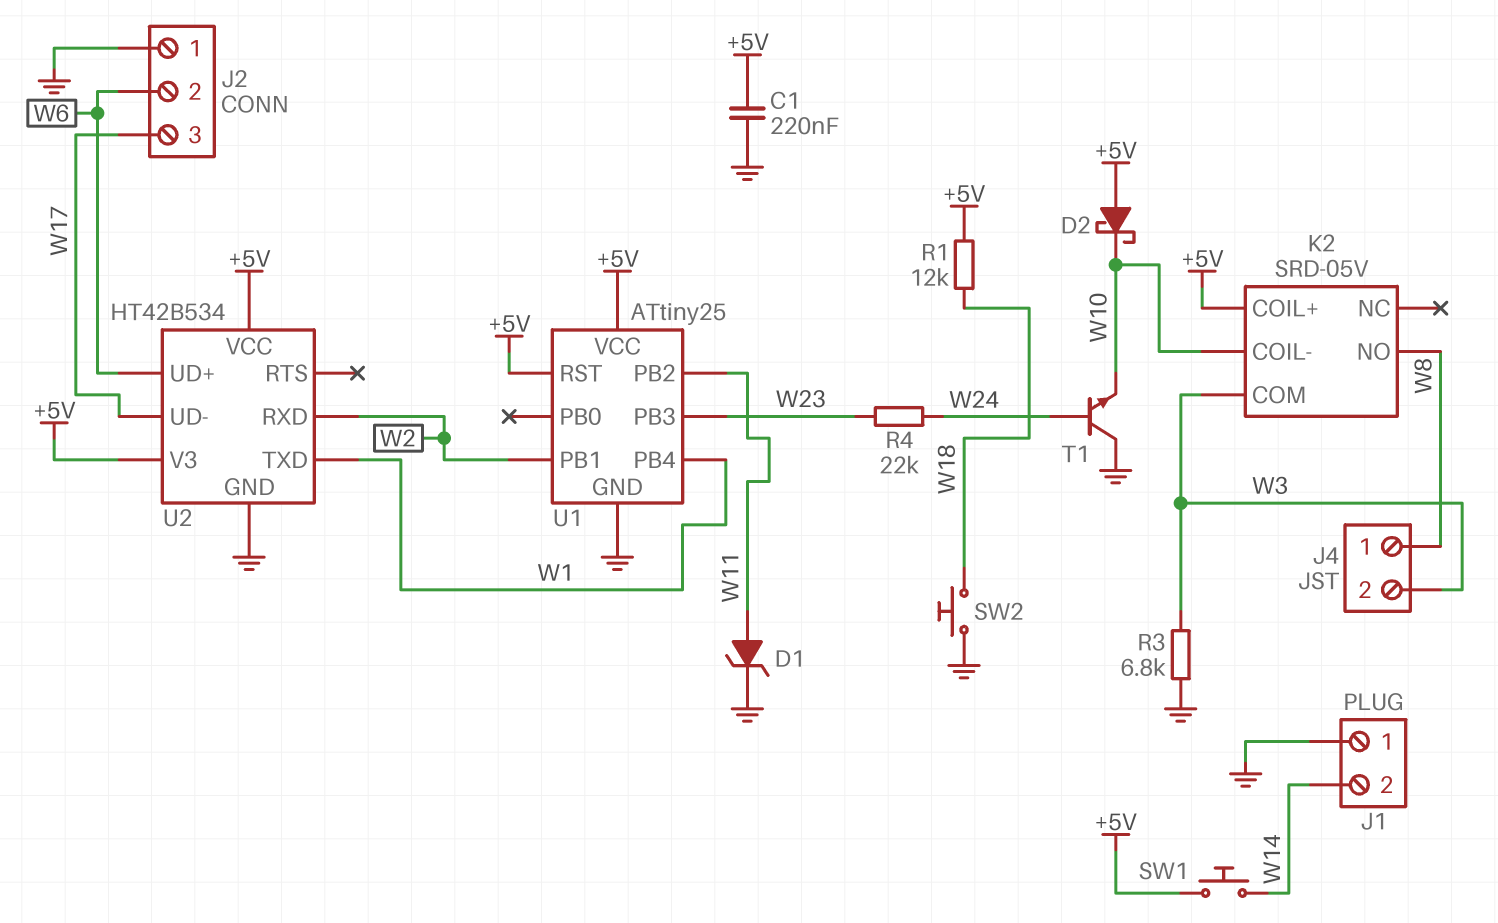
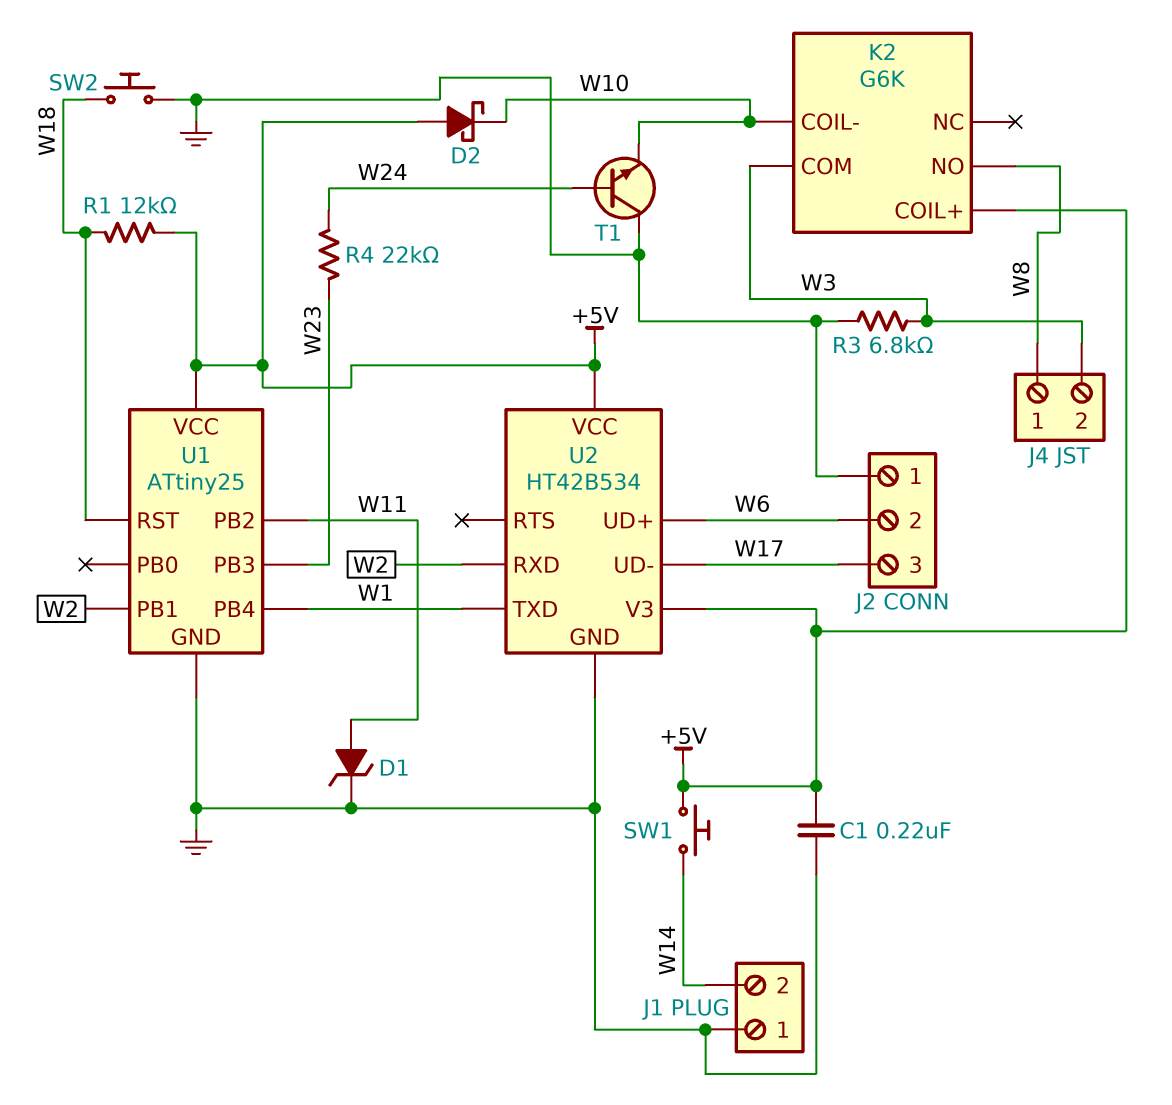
K2: SRD-05V -> G6K
U1 pin RST: +5V -> W18

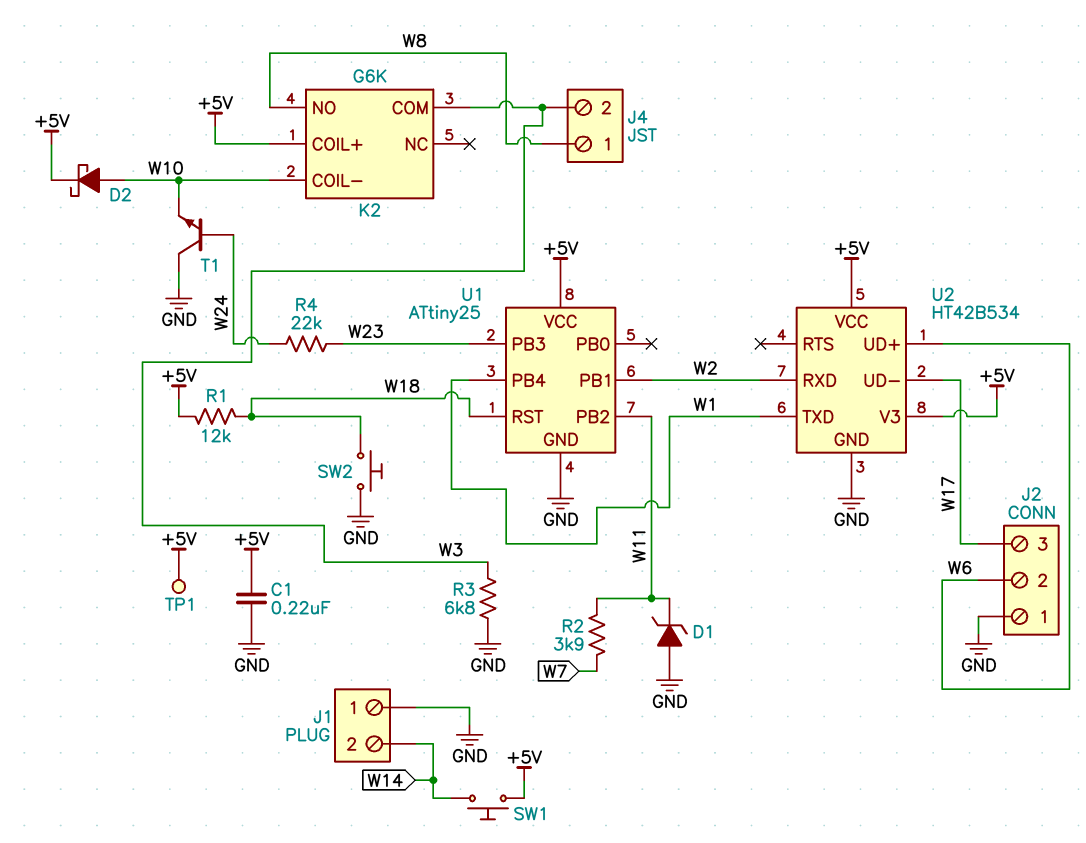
D1: zener (A W11, K GND) -> zener (A GND, K W11)
D2: schottky (A +5V, K W10) -> schottky (A W10, K +5V)
R2: none -> 3.9k (W7, W11)
TP1: none -> test point (+5V)

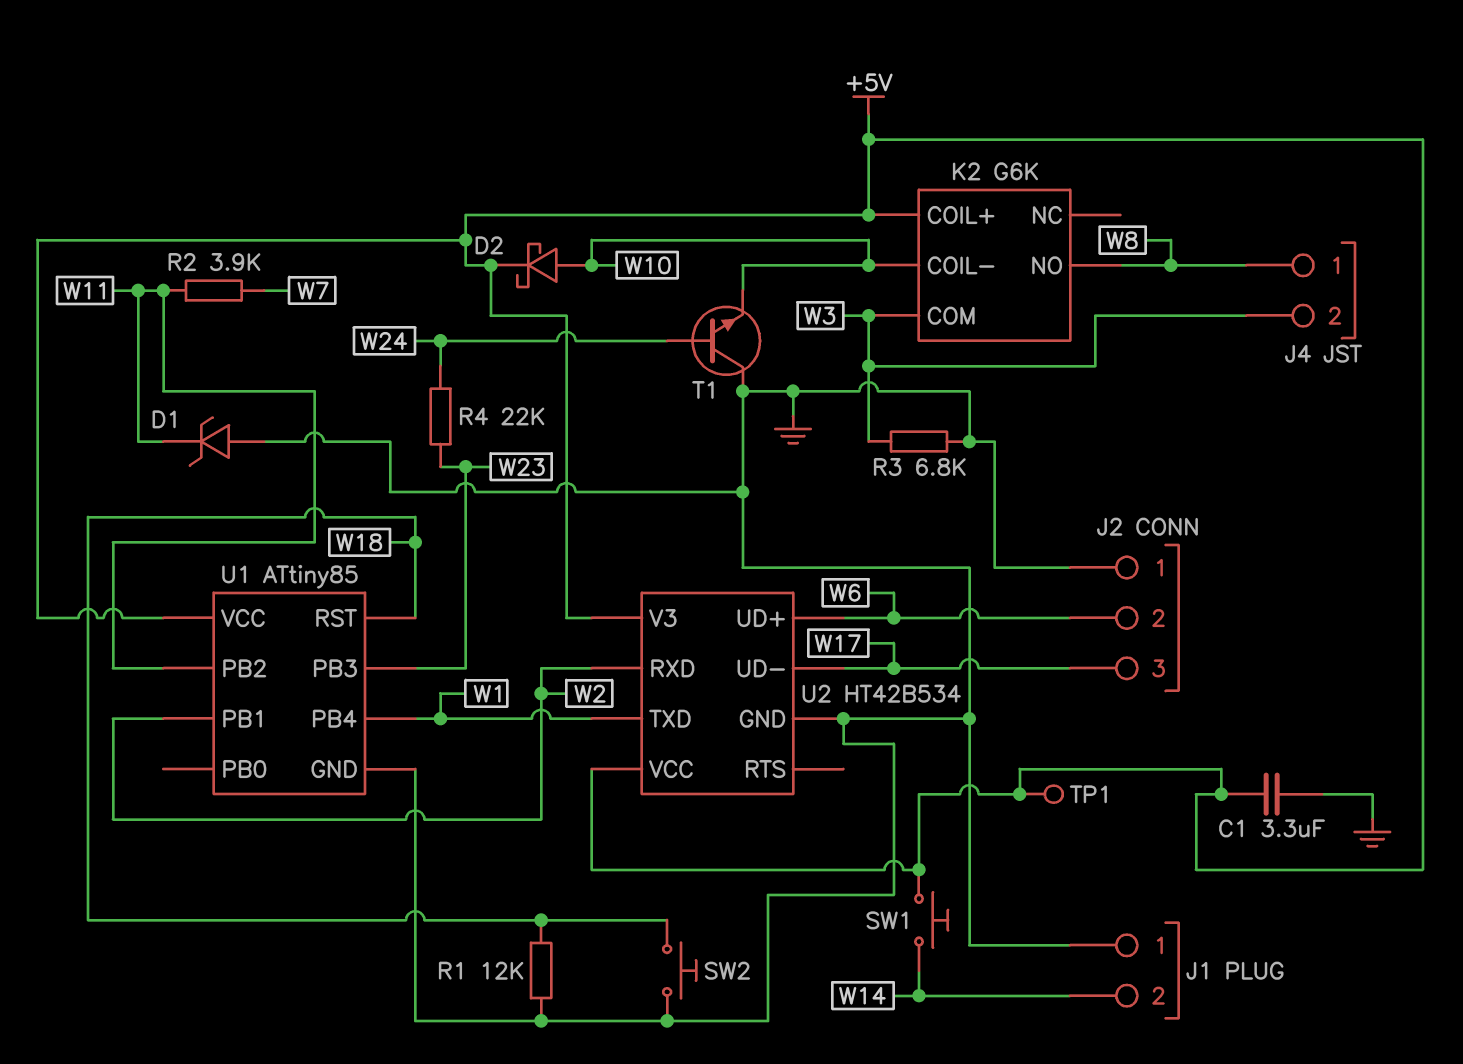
C1: 220nF (+5V, GND) -> 3.3uF (+5V, GND)
R1: 12k (+5V, W18) -> 12k (GND, W18)
U1: ATtiny25 -> ATtiny85

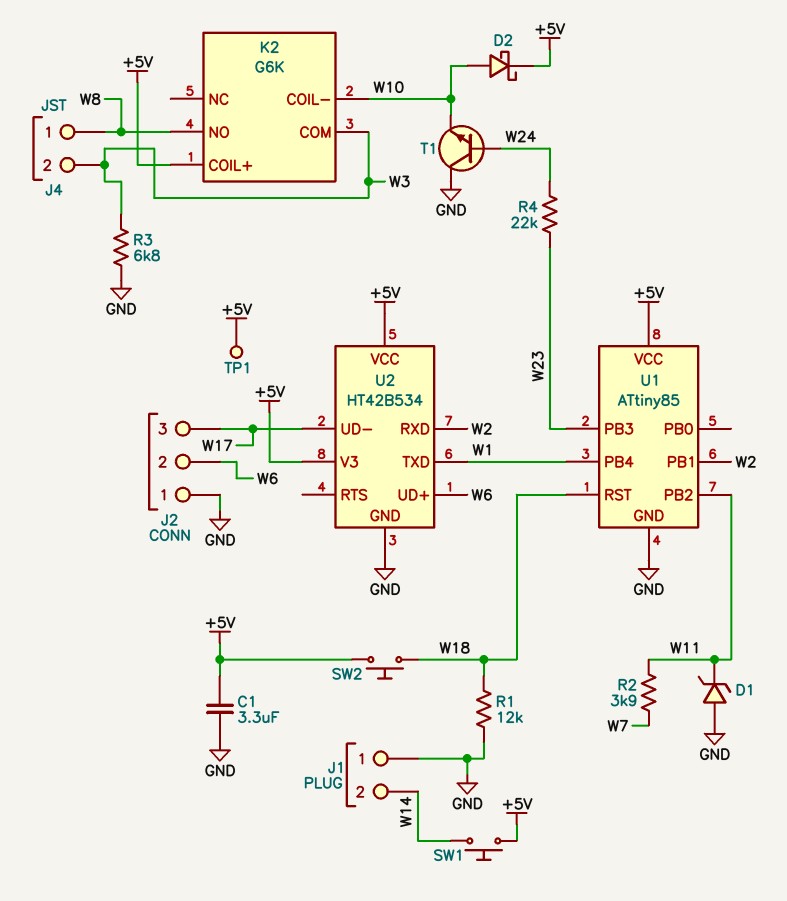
SW2: button (GND, W18) -> button (+5V, W18)

